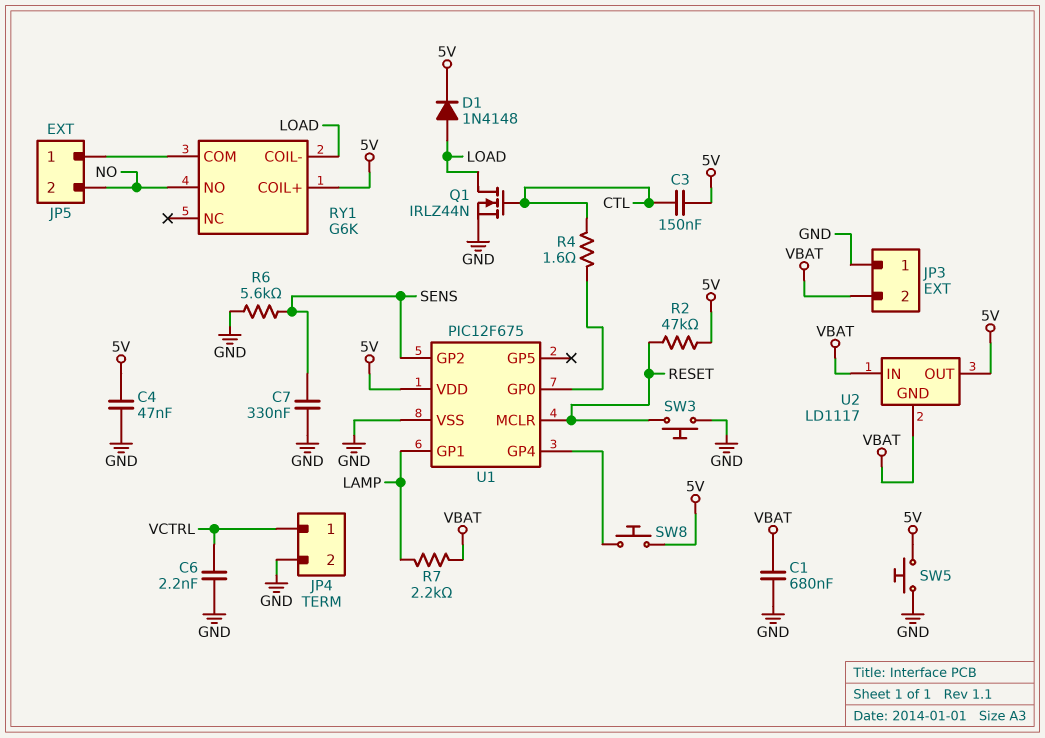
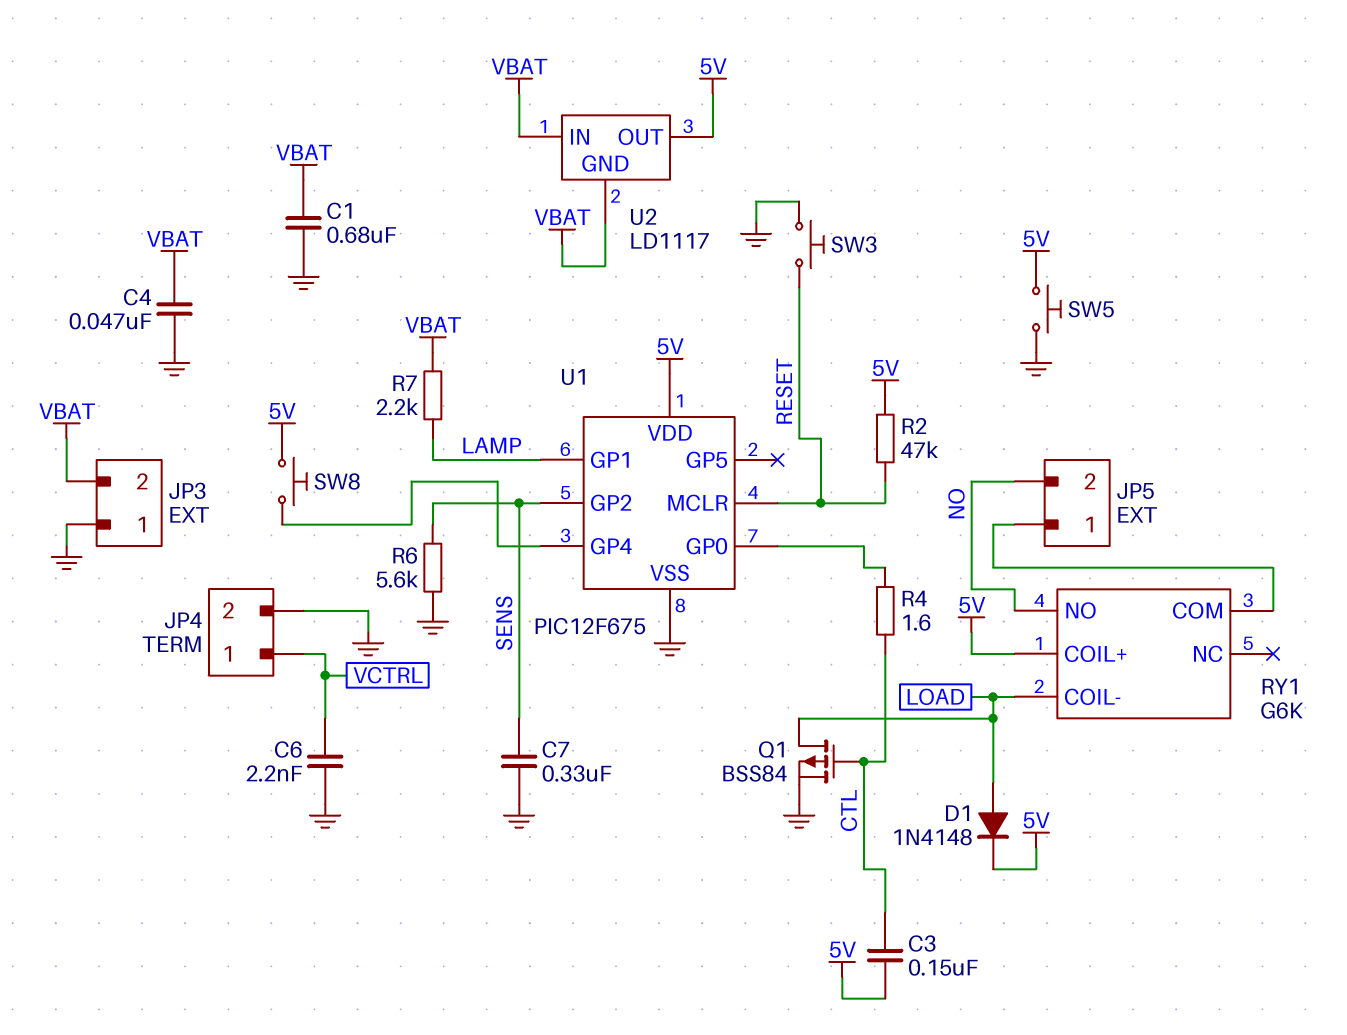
C4: 47nF (5V, GND) -> 47nF (GND, VBAT)
Q1: NMOS IRLZ44N (G CTL, D LOAD, S GND) -> PMOS BSS84 (G CTL, D LOAD, S GND)

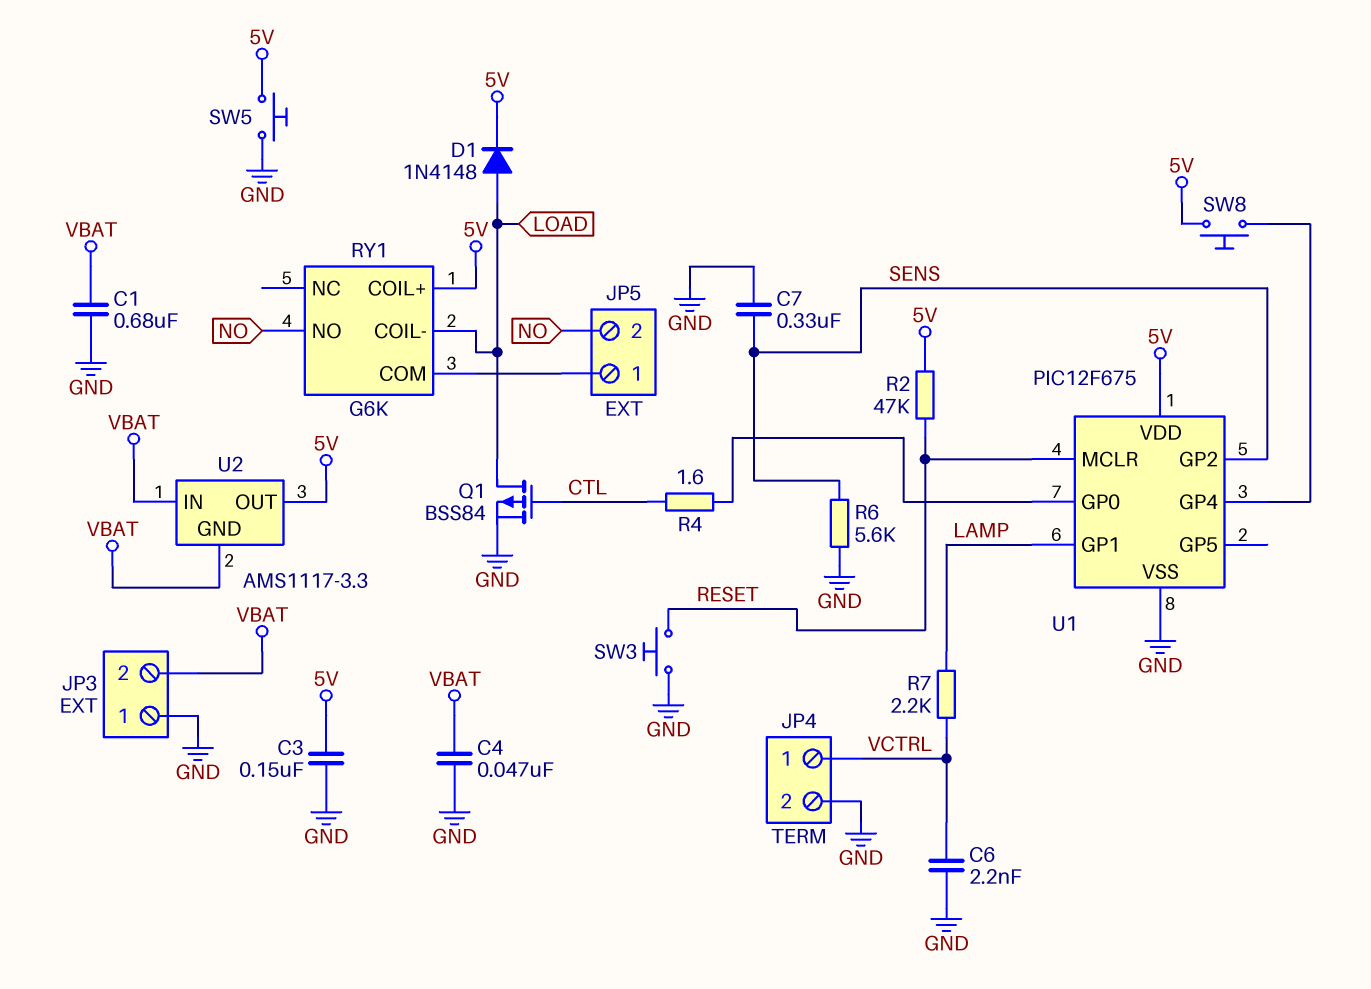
C3: 150nF (5V, CTL) -> 150nF (5V, GND)
R7: 2.2k (LAMP, VBAT) -> 2.2k (LAMP, VCTRL)
U2: LD1117 -> AMS1117-3.3

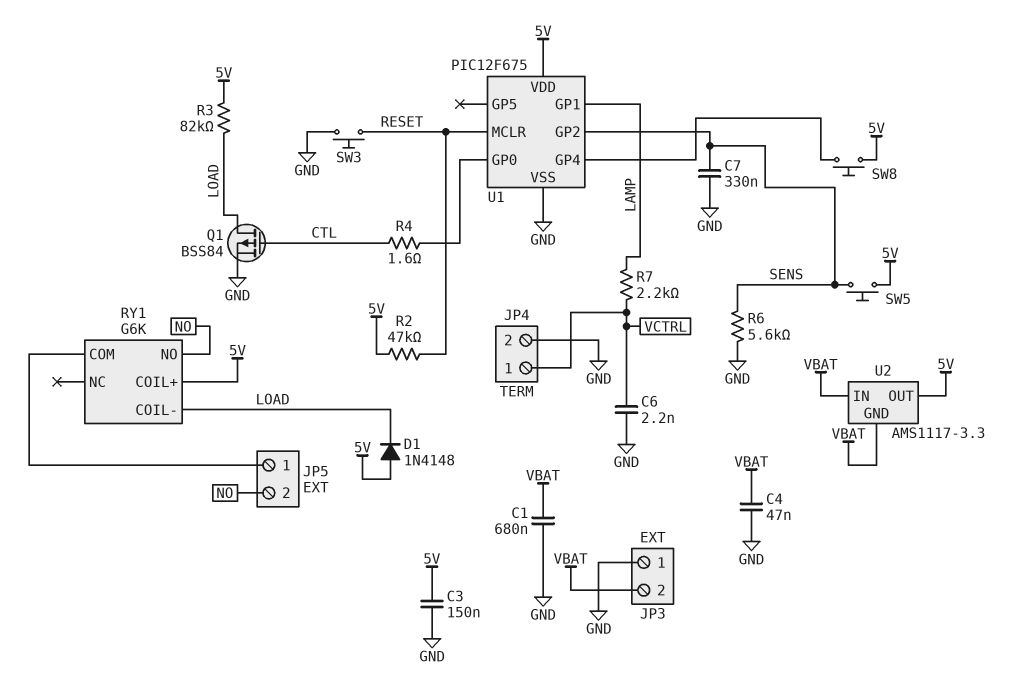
D1: diode 1N4148 (A LOAD, K 5V) -> diode 1N4148 (A 5V, K LOAD)
R3: none -> 82k (5V, LOAD)
SW5: button (5V, GND) -> button (5V, SENS)

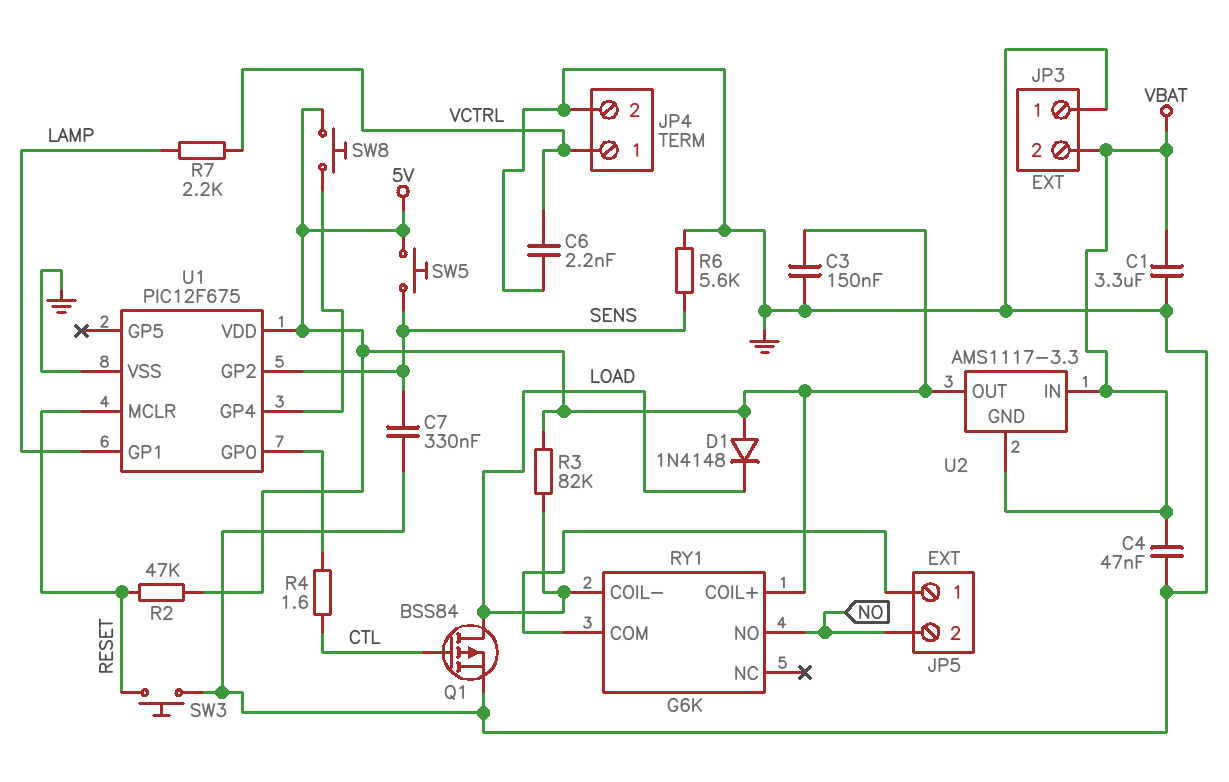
C1: 680nF (GND, VBAT) -> 3.3uF (GND, VBAT)

